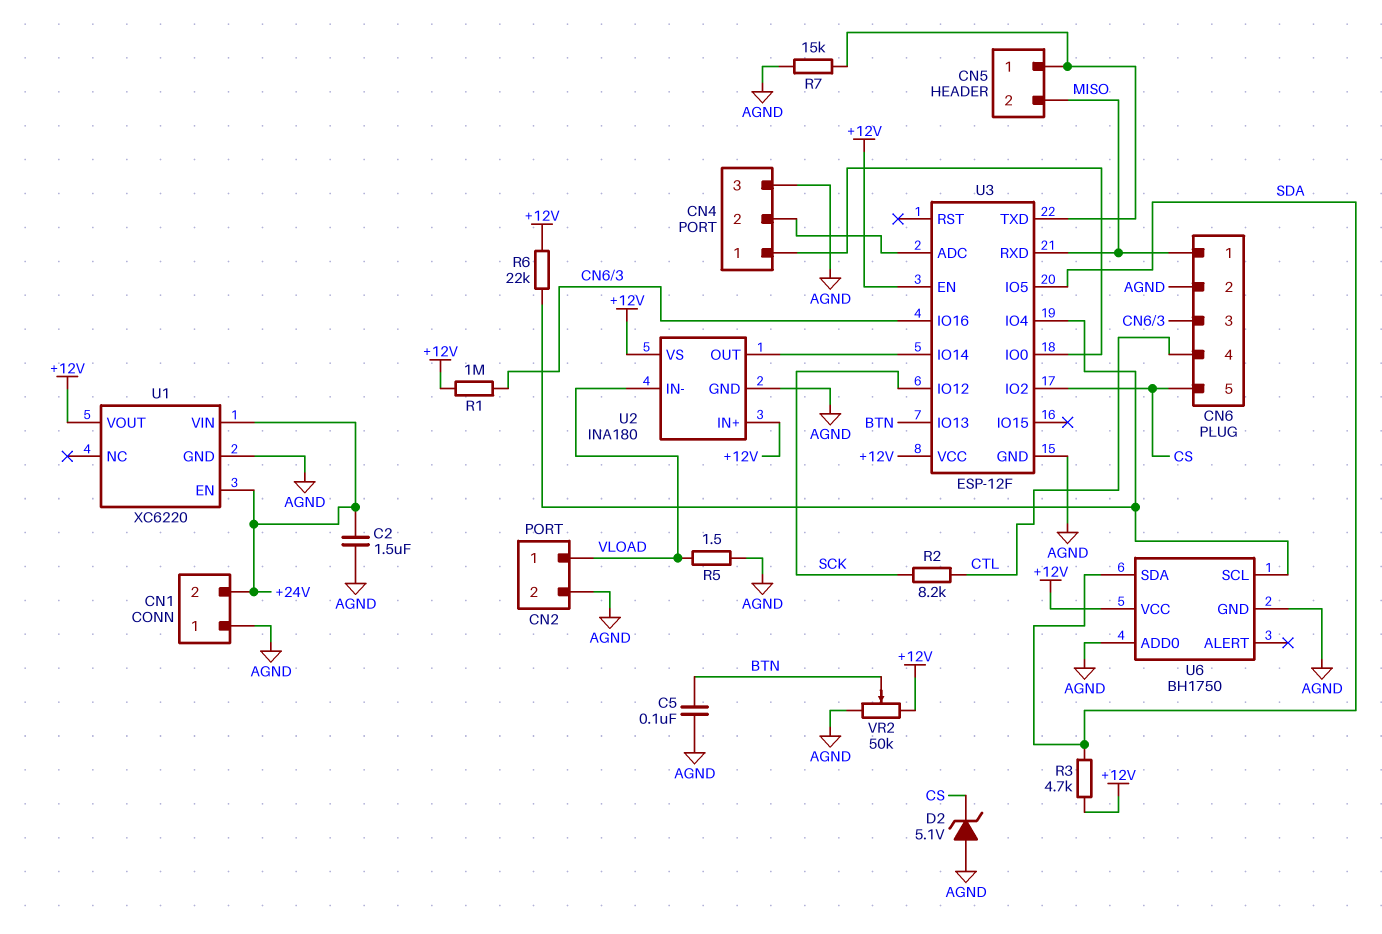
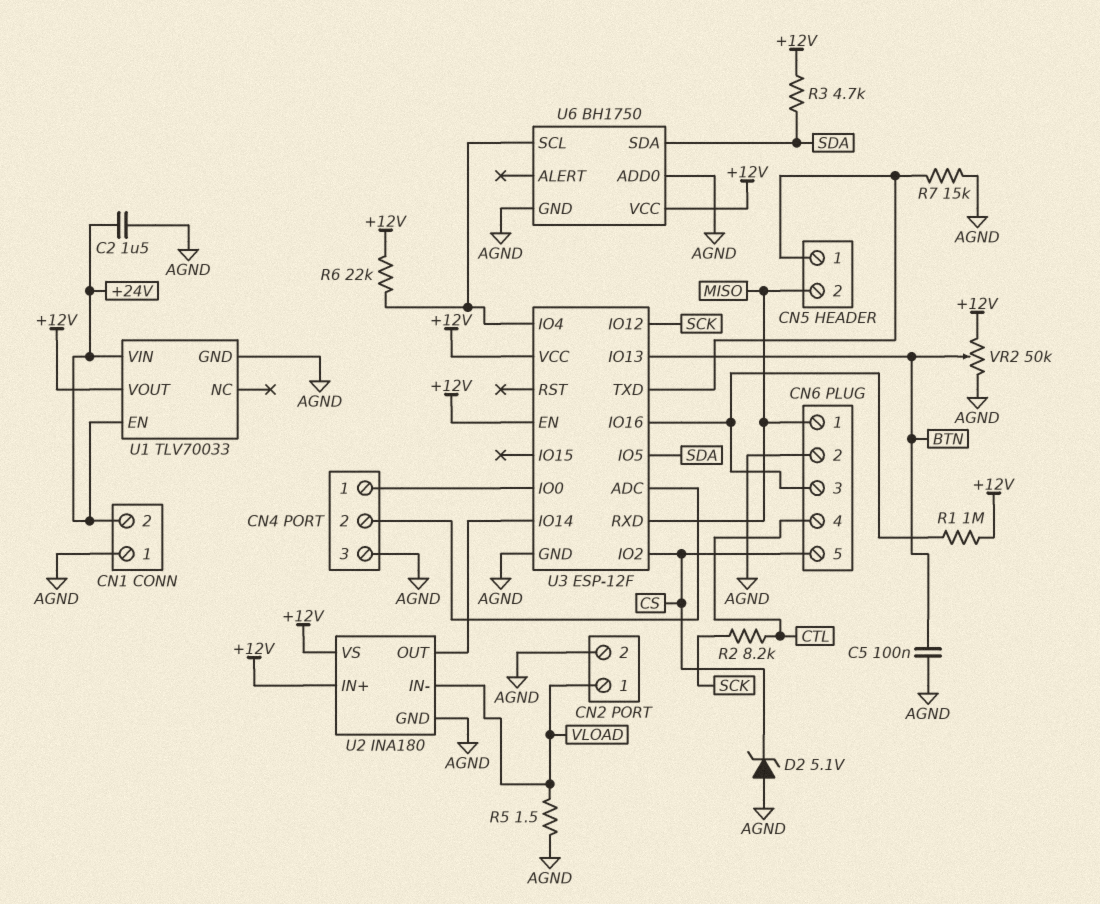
U1: XC6220 -> TLV70033

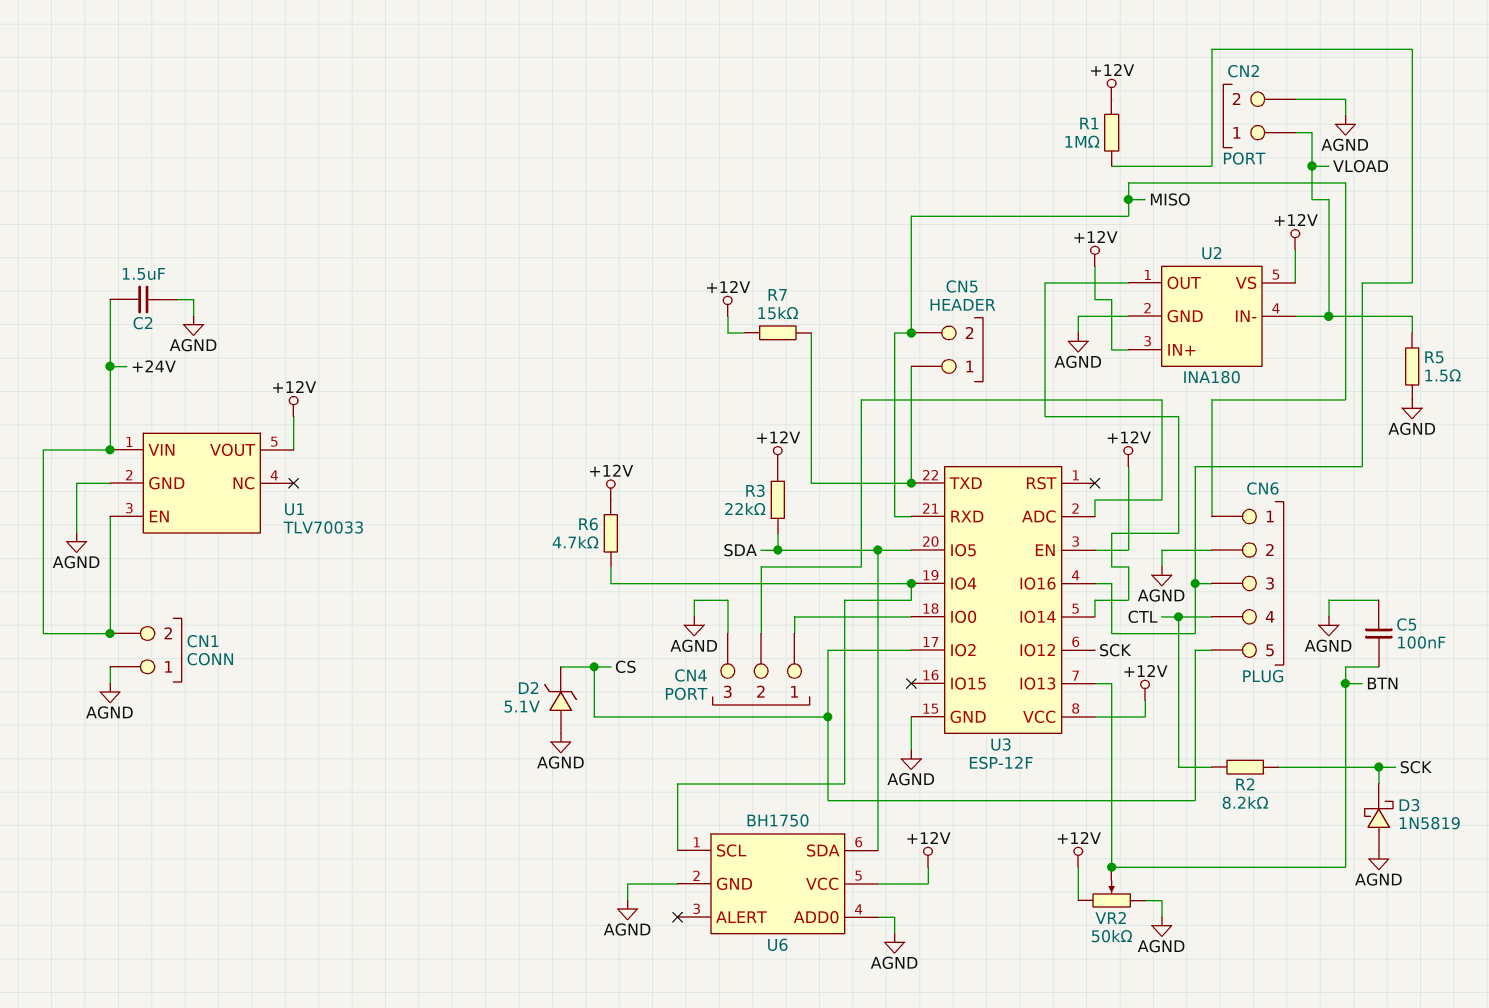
D3: none -> schottky 1N5819 (A AGND, K SCK)
R3: 4.7k (+12V, SDA) -> 22k (+12V, SDA)
R6: 22k (+12V, U3/IO4) -> 4.7k (+12V, U3/IO4)
R7: 15k (AGND, CN5/1) -> 15k (+12V, CN5/1)

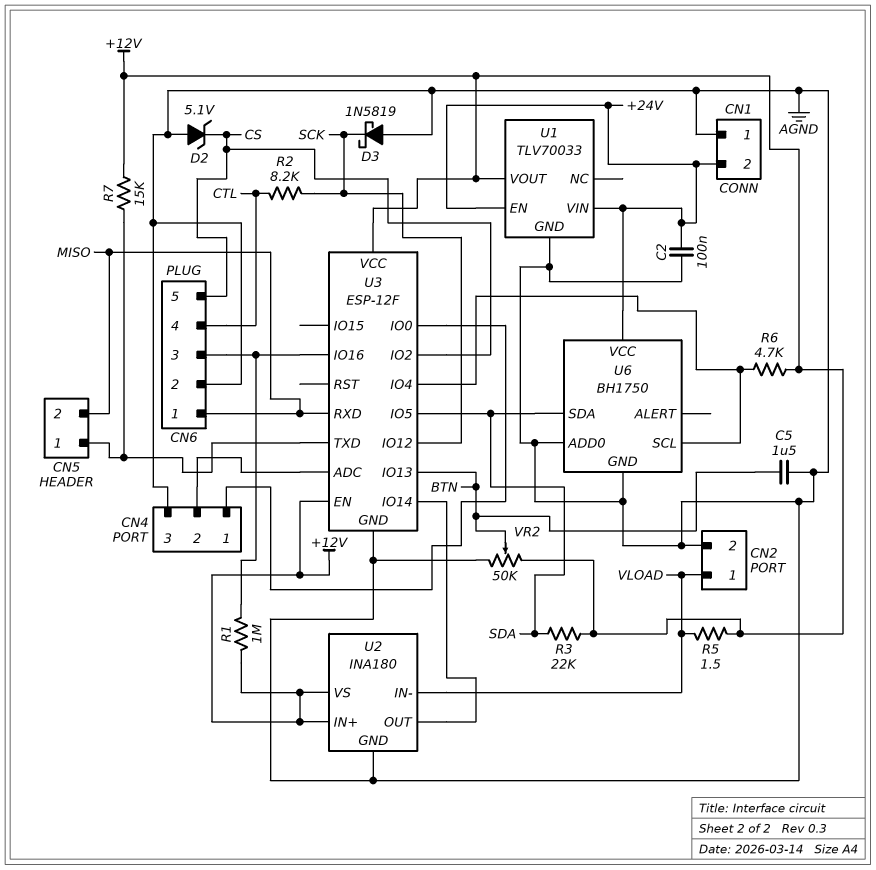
C2: 1.5uF (+24V, AGND) -> 100nF (+24V, AGND)
C5: 100nF (AGND, BTN) -> 1.5uF (AGND, BTN)
R5: 1.5 (AGND, VLOAD) -> 1.5 (+12V, VLOAD)
U6 pin VCC: +12V -> +24V

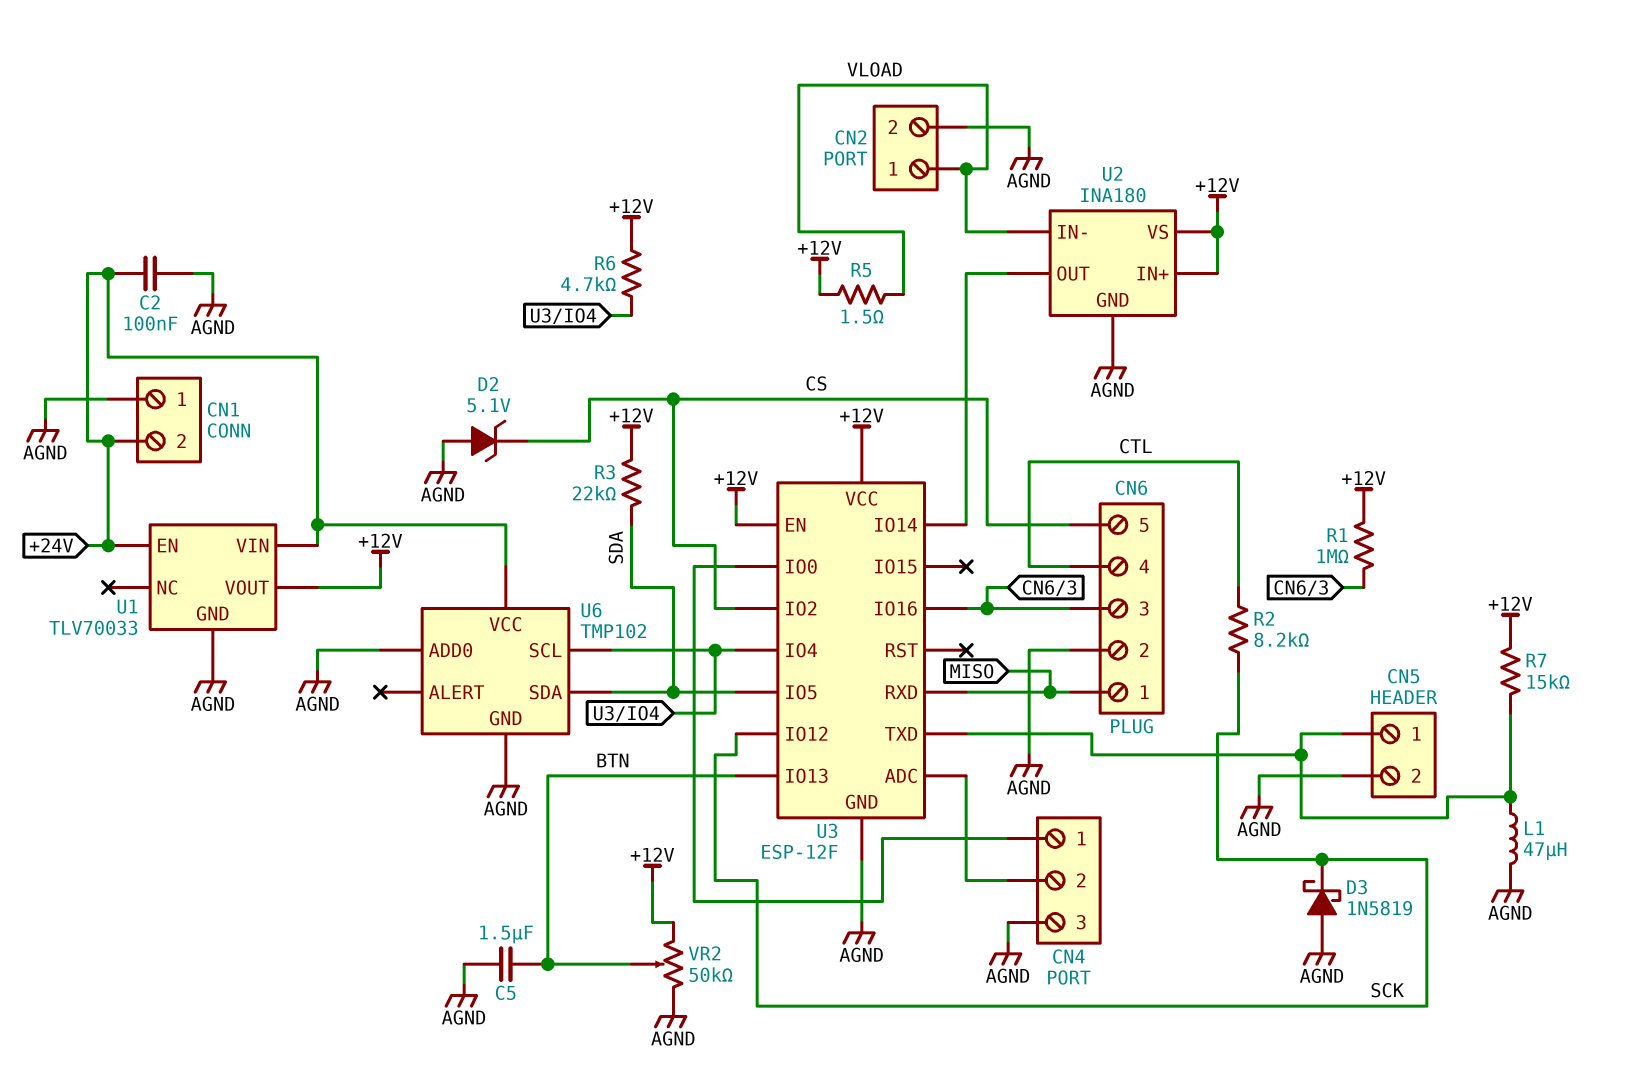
CN5 pin 2: MISO -> AGND
L1: none -> 47uH (AGND, CN5/1)
U6: BH1750 -> TMP102

